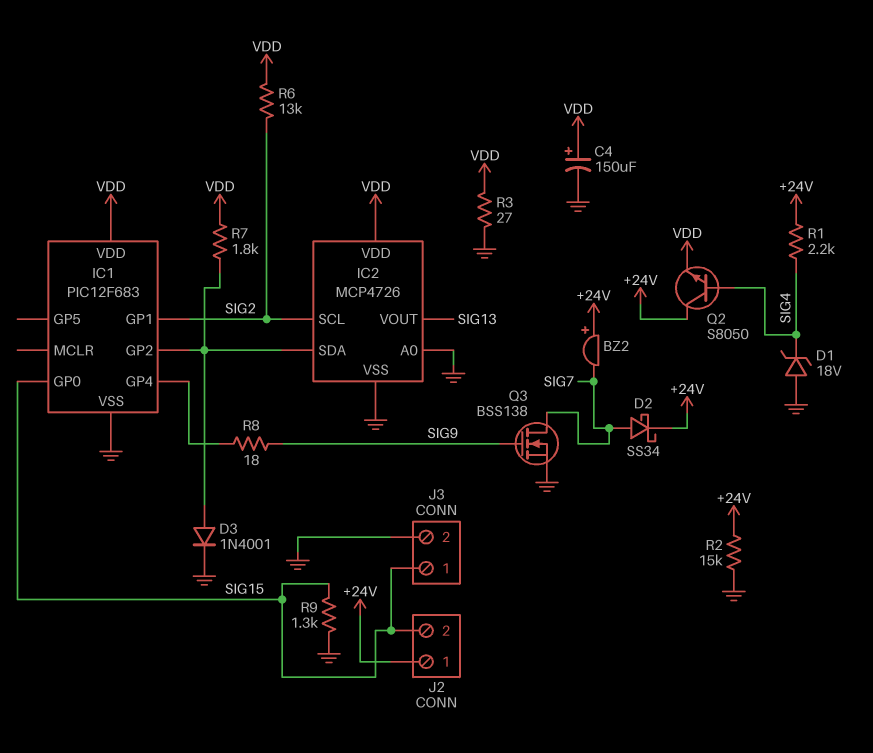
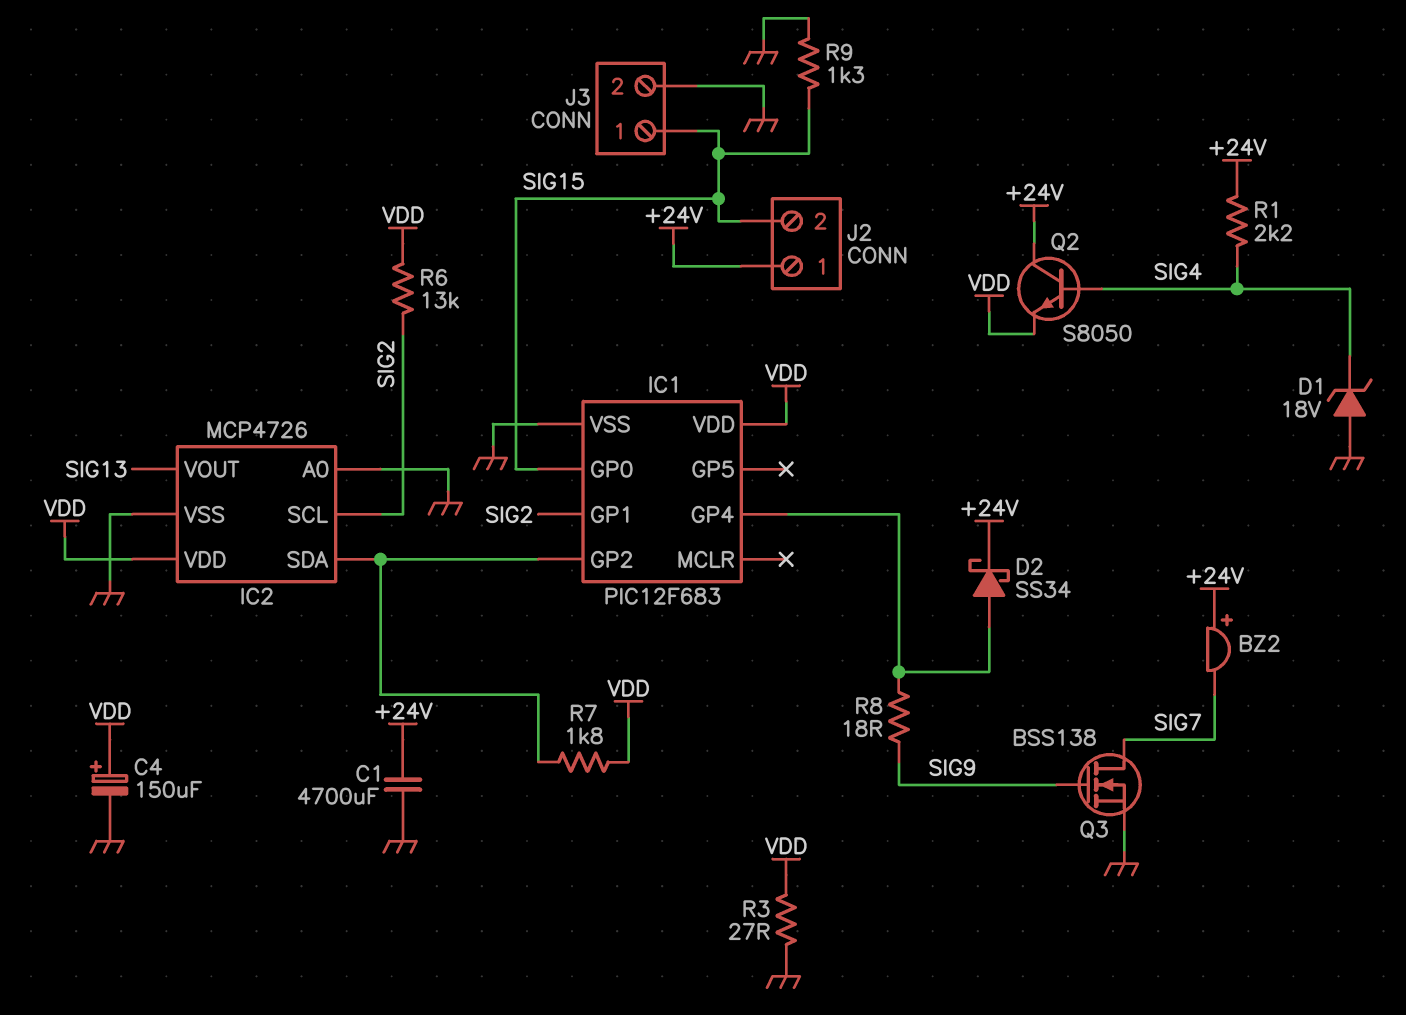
C1: none -> 4700uF (+24V, GND)
D2: schottky SS34 (A SIG7, K +24V) -> schottky SS34 (A IC1/GP4, K +24V)
D3: diode 1N4001 (A IC1/GP2, K GND) -> none
R2: 15k (+24V, GND) -> none

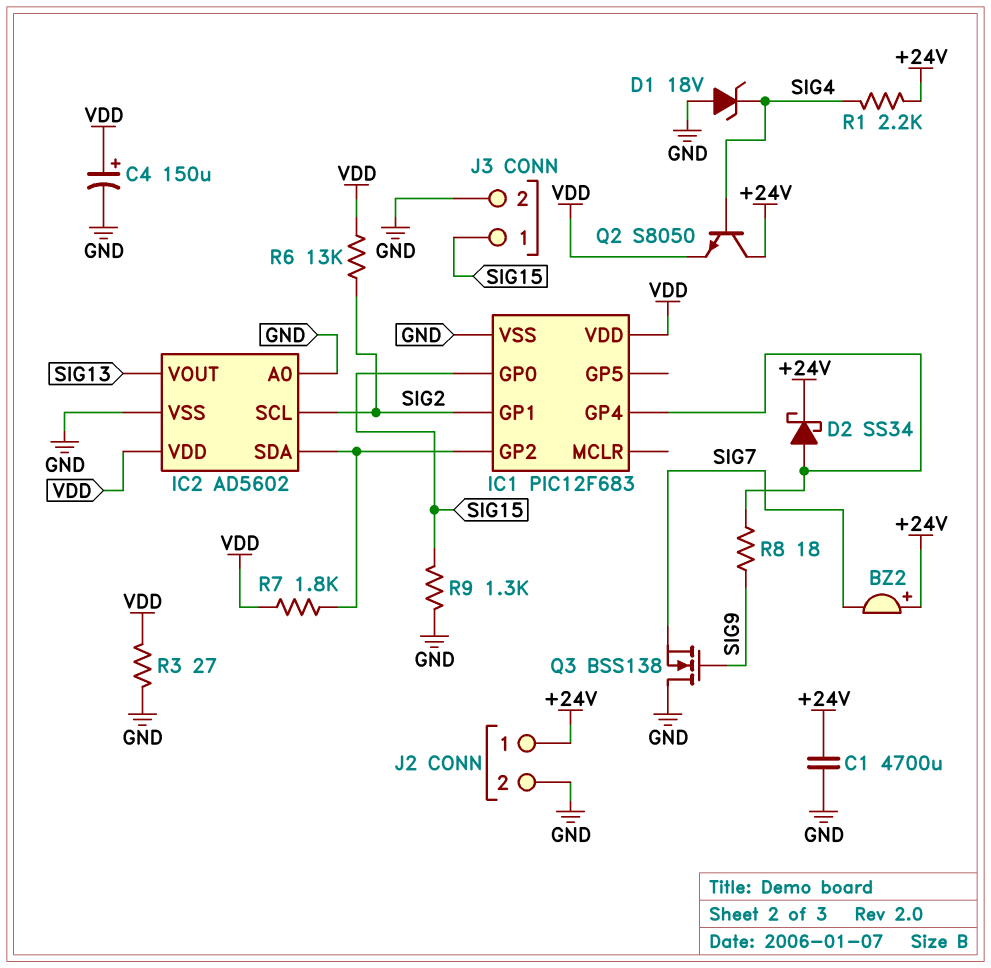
IC2: MCP4726 -> AD5602
J2 pin 2: SIG15 -> GND
Q3: NMOS BSS138 (G SIG9, D SIG7, S GND) -> NMOS BSS138 (G SIG9, D GND, S SIG7)

